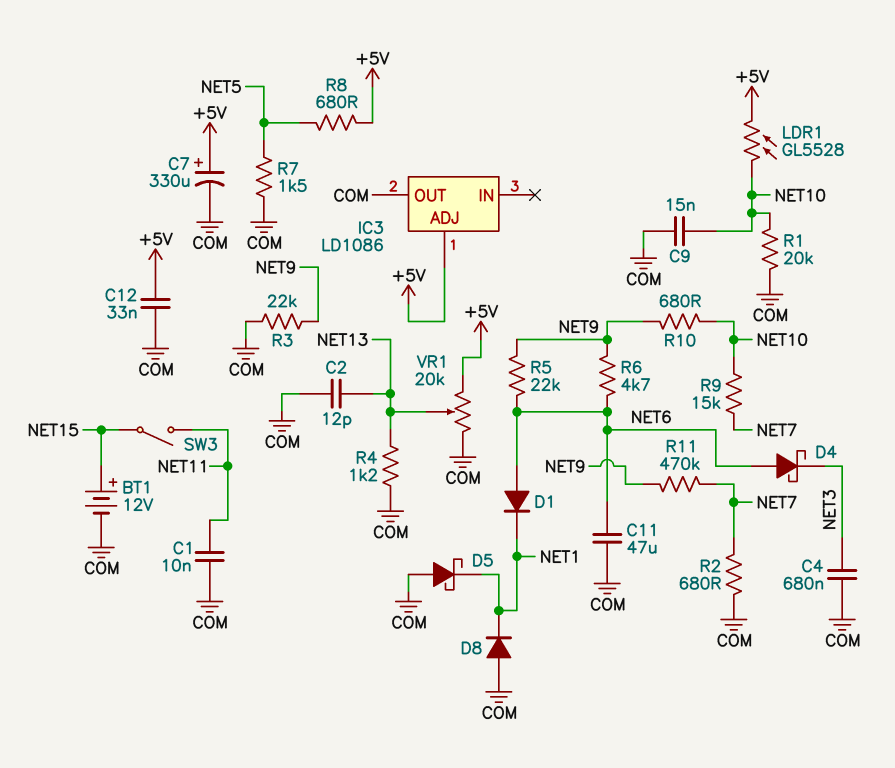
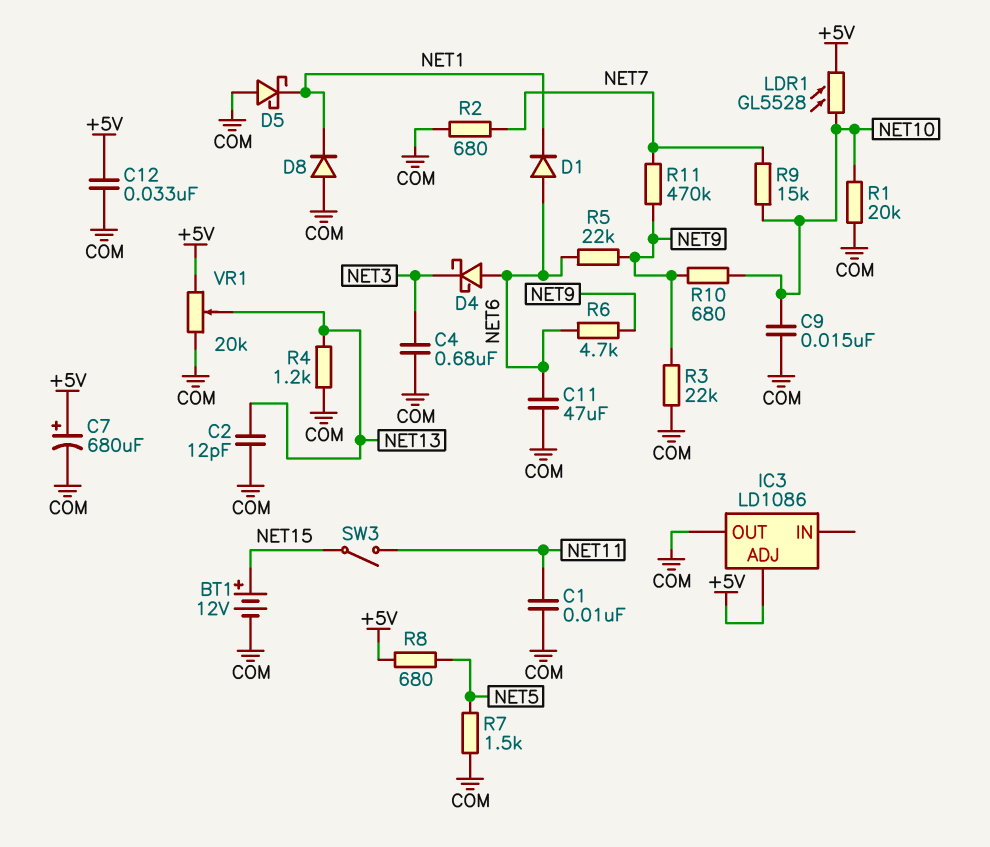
C7: 330uF (plus +5V, minus COM) -> 680uF (plus +5V, minus COM)

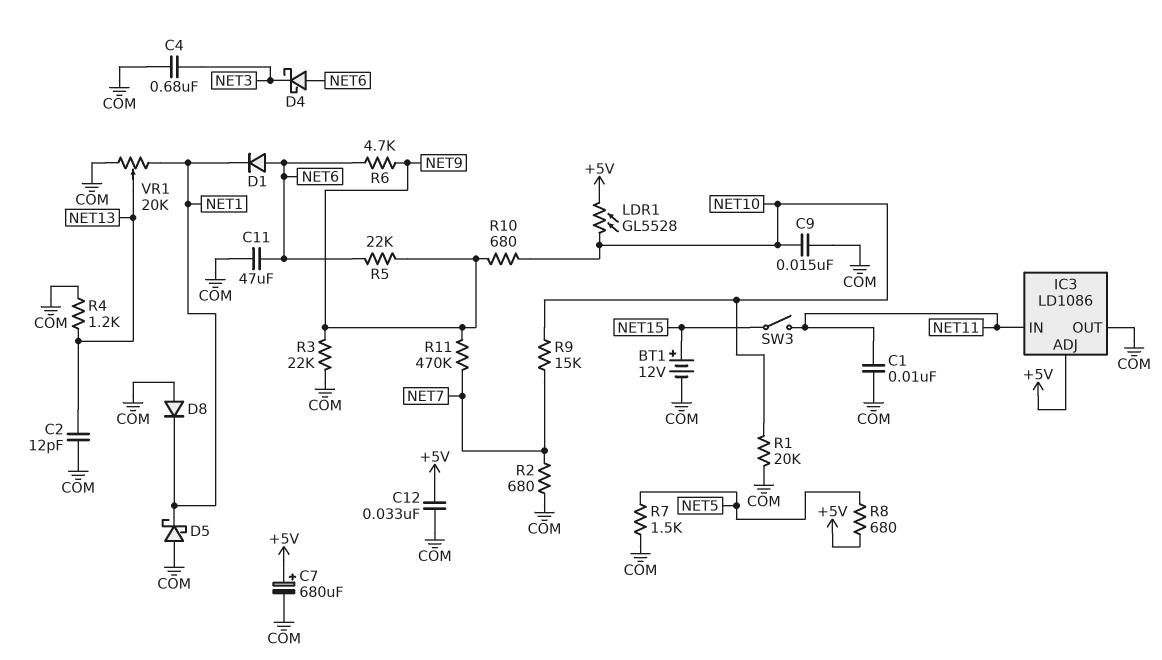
IC3 pin IN: none -> NET11
VR1: 20k (+5V, COM, wiper NET13) -> 20k (COM, NET1, wiper NET13)

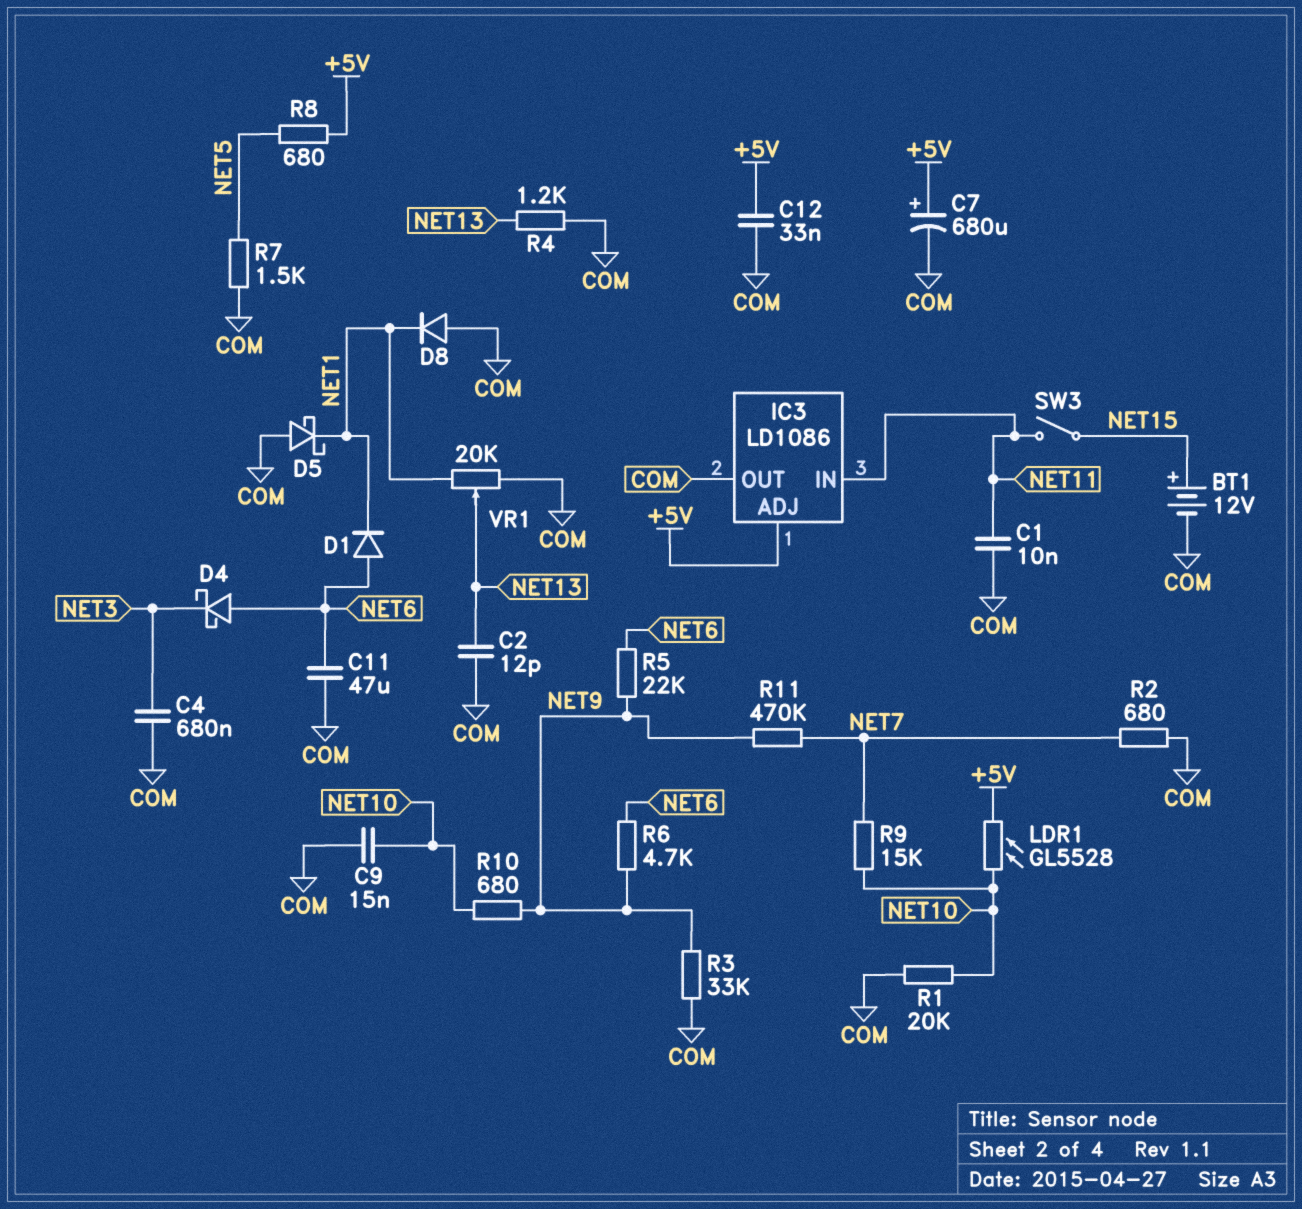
R3: 22k (COM, NET9) -> 33k (COM, NET9)

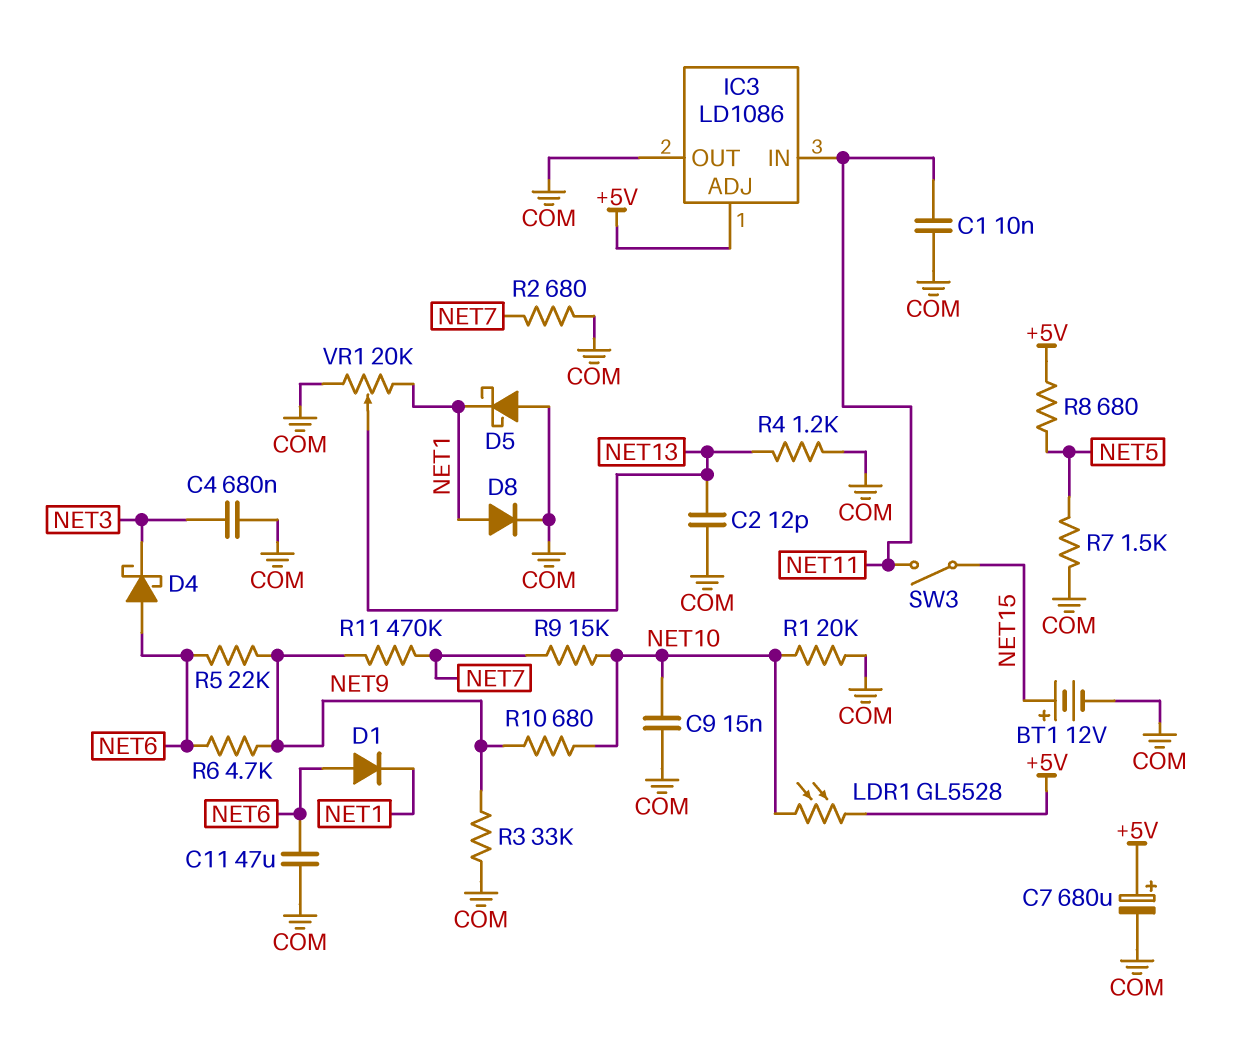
C12: 33nF (+5V, COM) -> none
D8: diode (A COM, K NET1) -> diode (A NET1, K COM)

